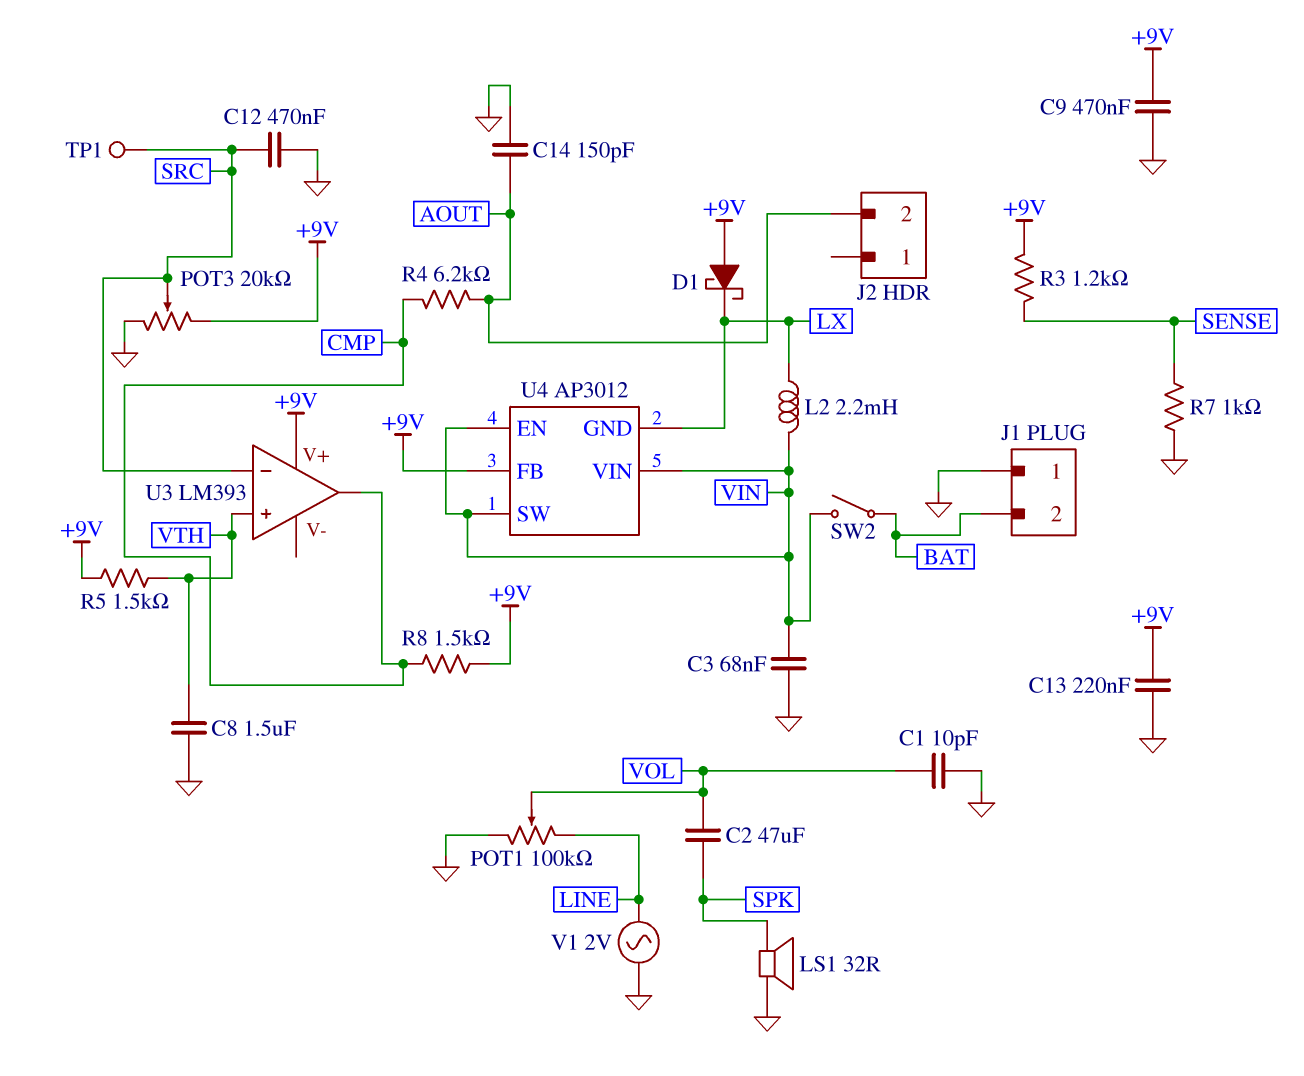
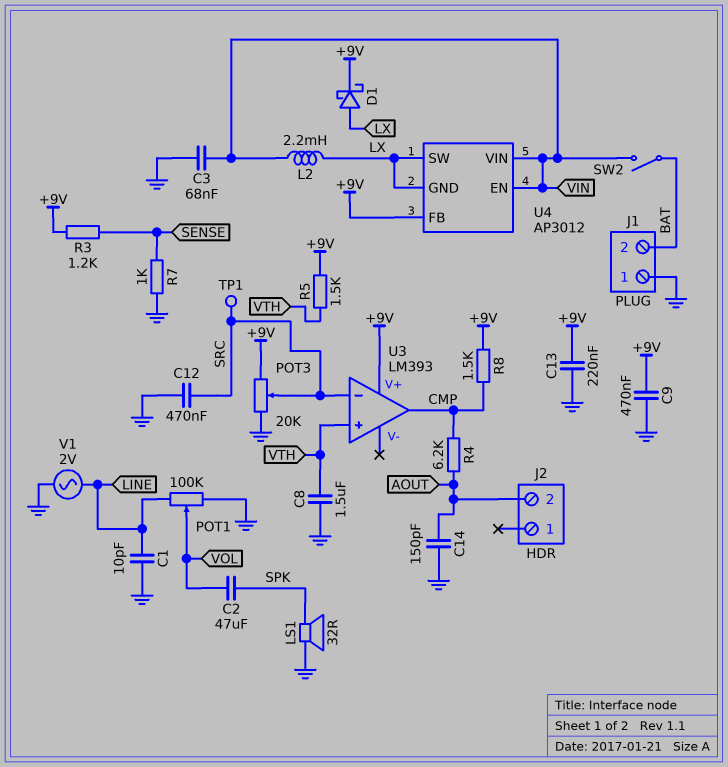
C1: 10pF (GND, VOL) -> 10pF (GND, LINE)
D1: schottky (A +9V, K LX) -> schottky (A LX, K +9V)
U4 pin SW: VIN -> LX

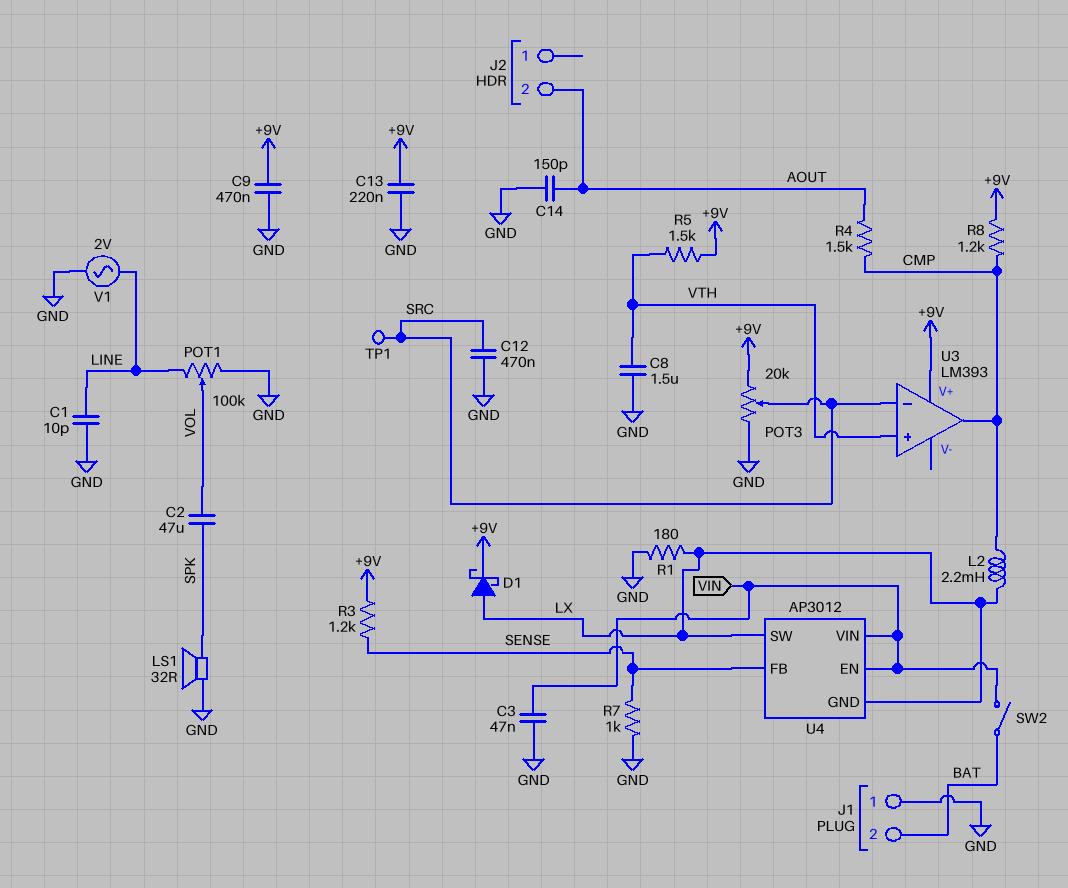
C3: 68nF (GND, VIN) -> 47nF (GND, VIN)
L2: 2.2mH (LX, VIN) -> 2.2mH (CMP, LX)
R1: none -> 180 (GND, LX)
R4: 6.2k (AOUT, CMP) -> 1.5k (AOUT, CMP)
R8: 1.5k (+9V, CMP) -> 1.2k (+9V, CMP)
U4 pin FB: +9V -> SENSE

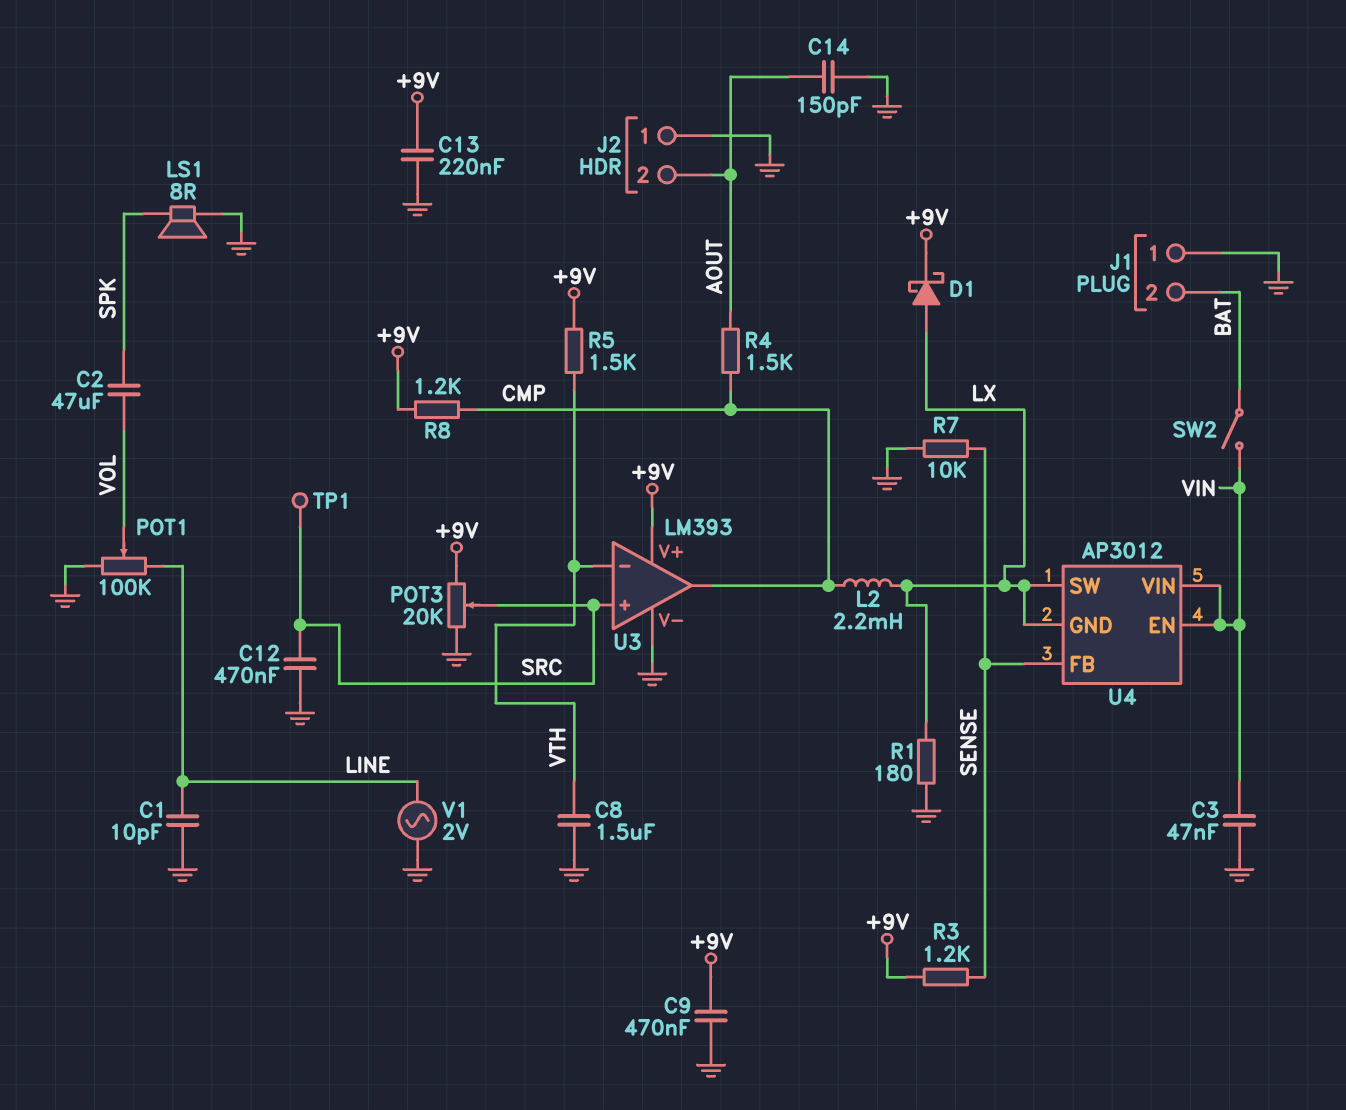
J2 pin 1: none -> GND
LS1: speaker 32R (GND, SPK) -> speaker 8R (GND, SPK)
R7: 1k (GND, SENSE) -> 10k (GND, SENSE)
U3 pin V-: none -> GND
U3 pin in+: VTH -> SRC
U3 pin in-: SRC -> VTH

